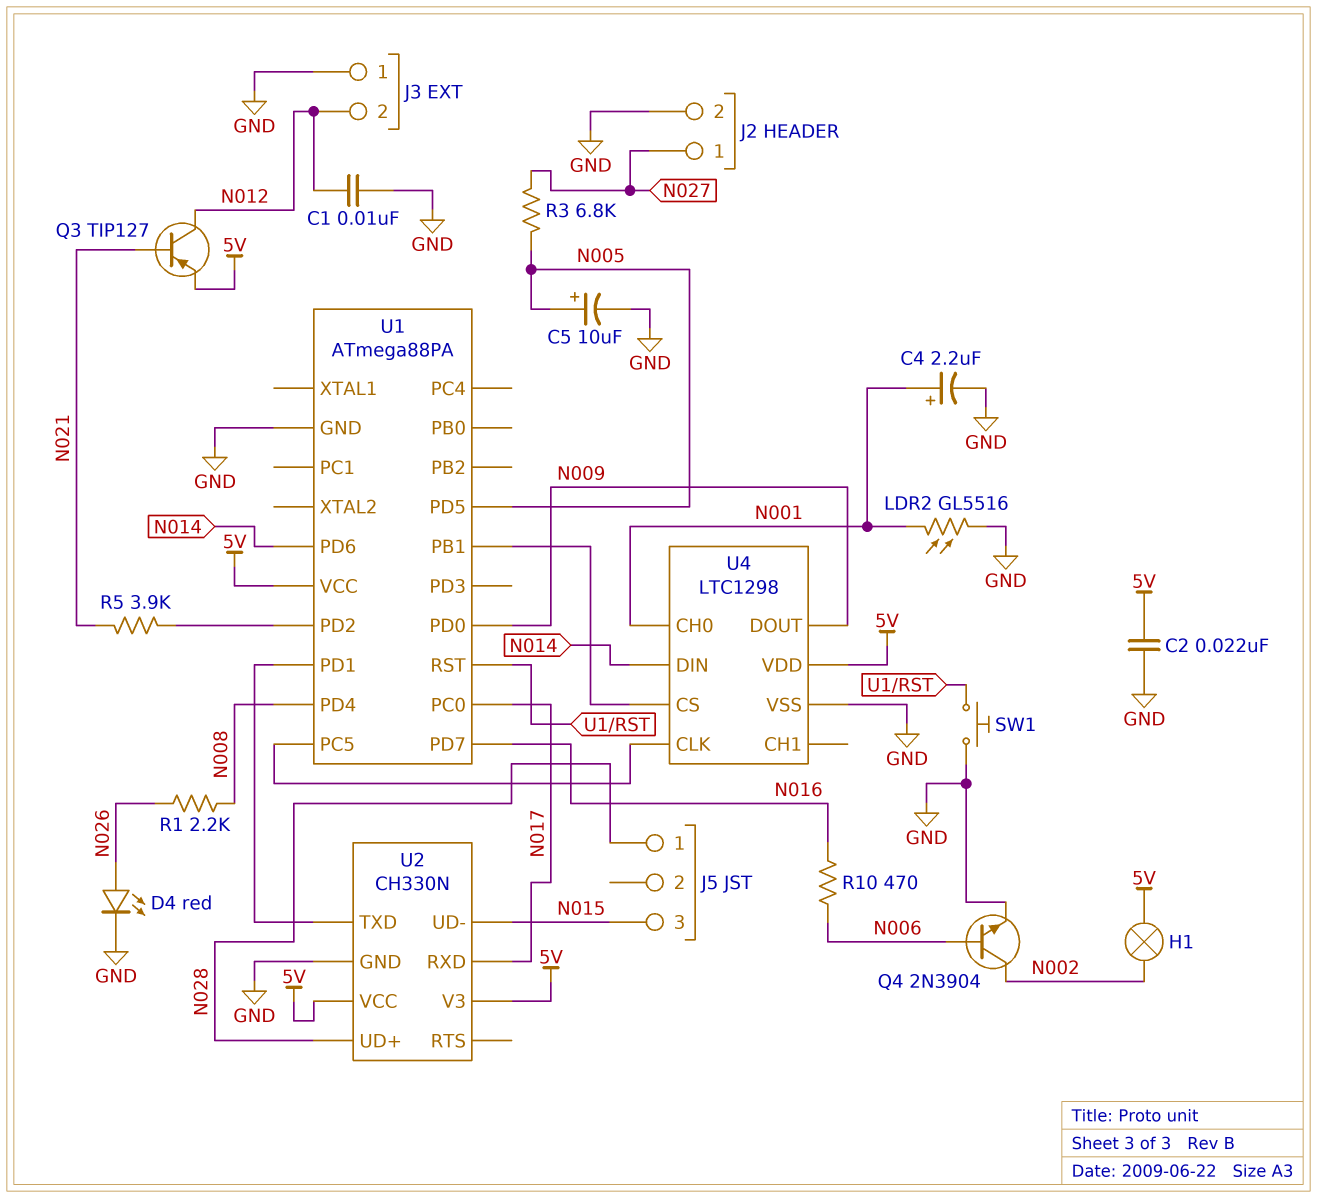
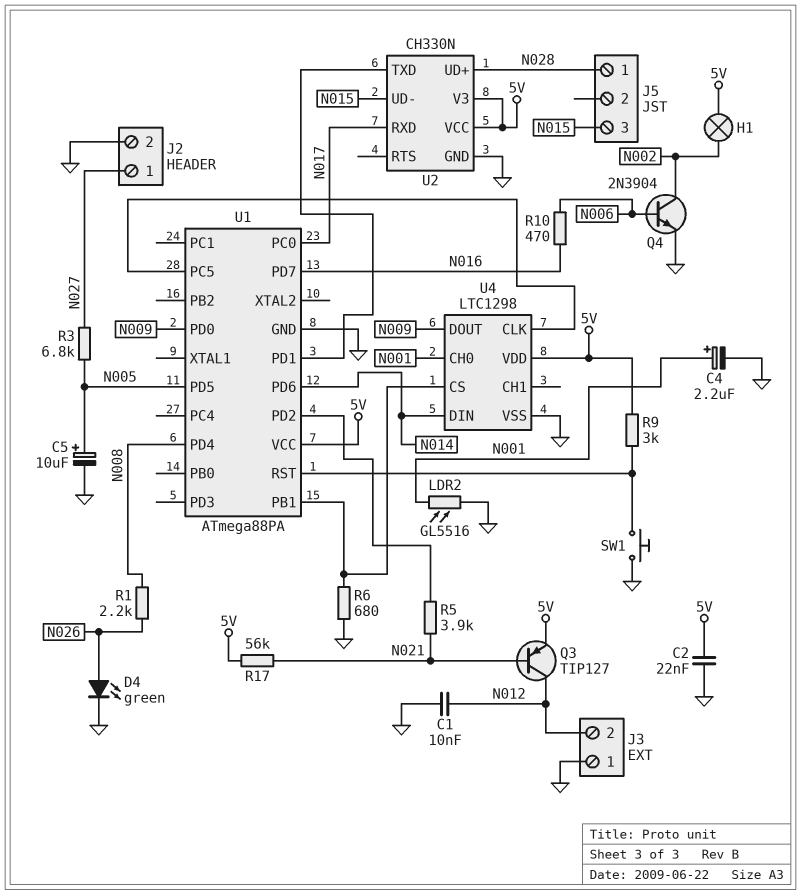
D4: LED red (A N026, K GND) -> LED green (A N026, K GND)
R6: none -> 680 (GND, U1/PB1)
R9: none -> 3k (5V, U1/RST)
R17: none -> 56k (5V, N021)

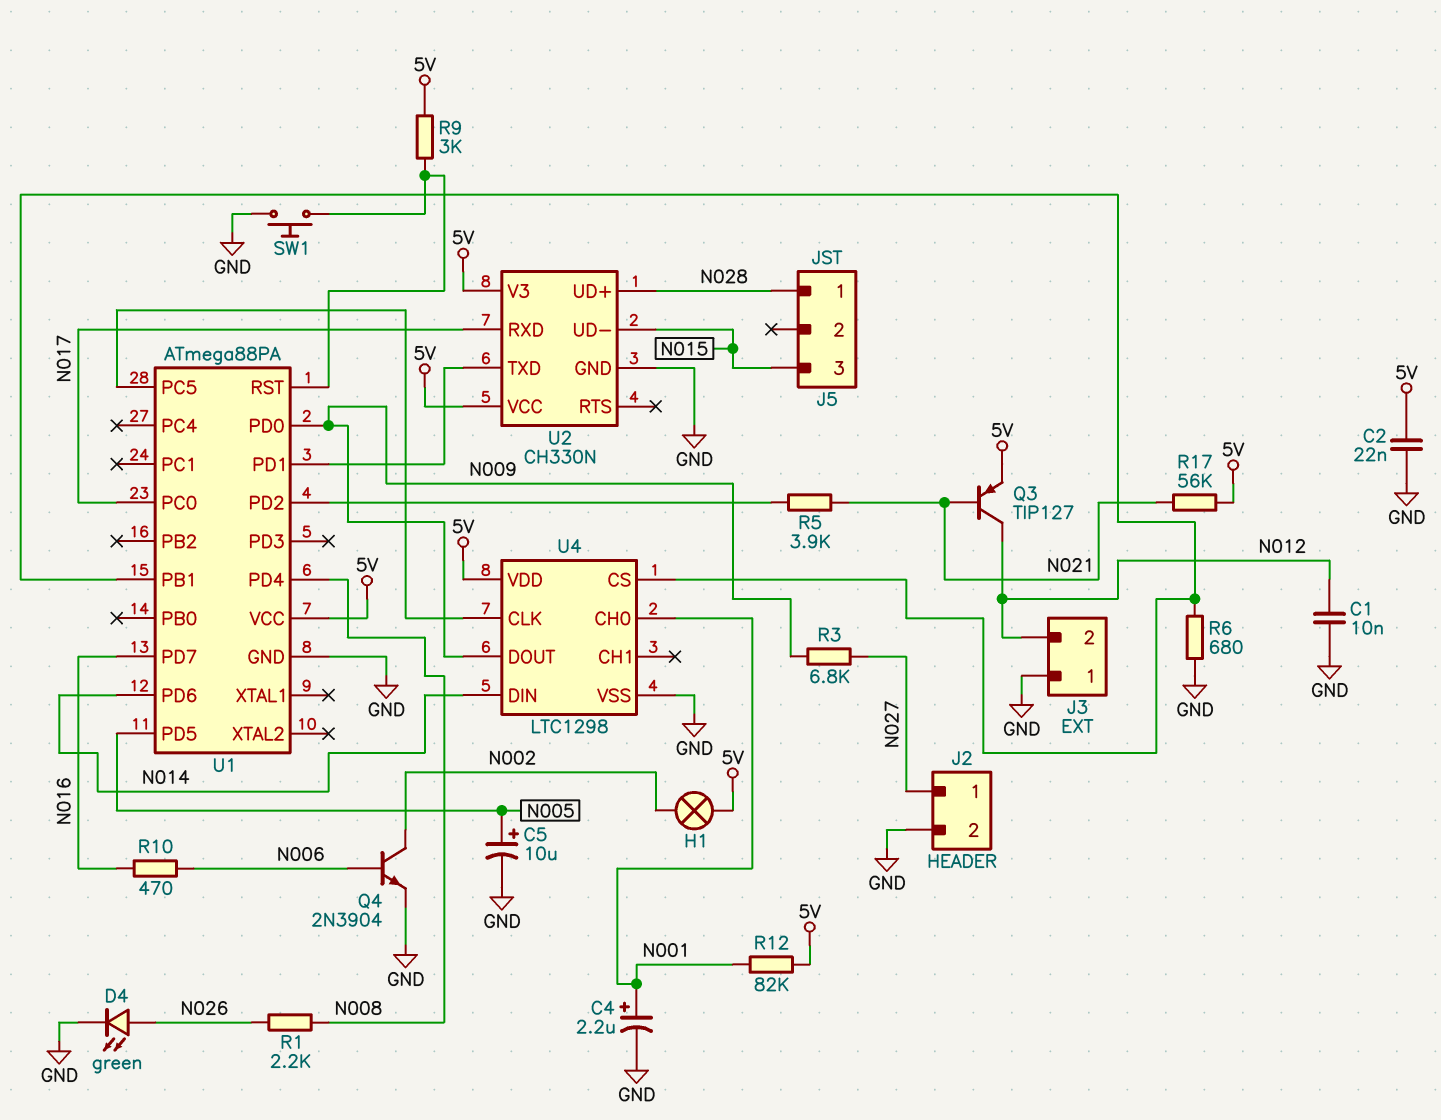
LDR2: GL5516 (GND, N001) -> none
R3: 6.8k (N005, N027) -> 6.8k (N009, N027)
R12: none -> 82k (5V, N001)

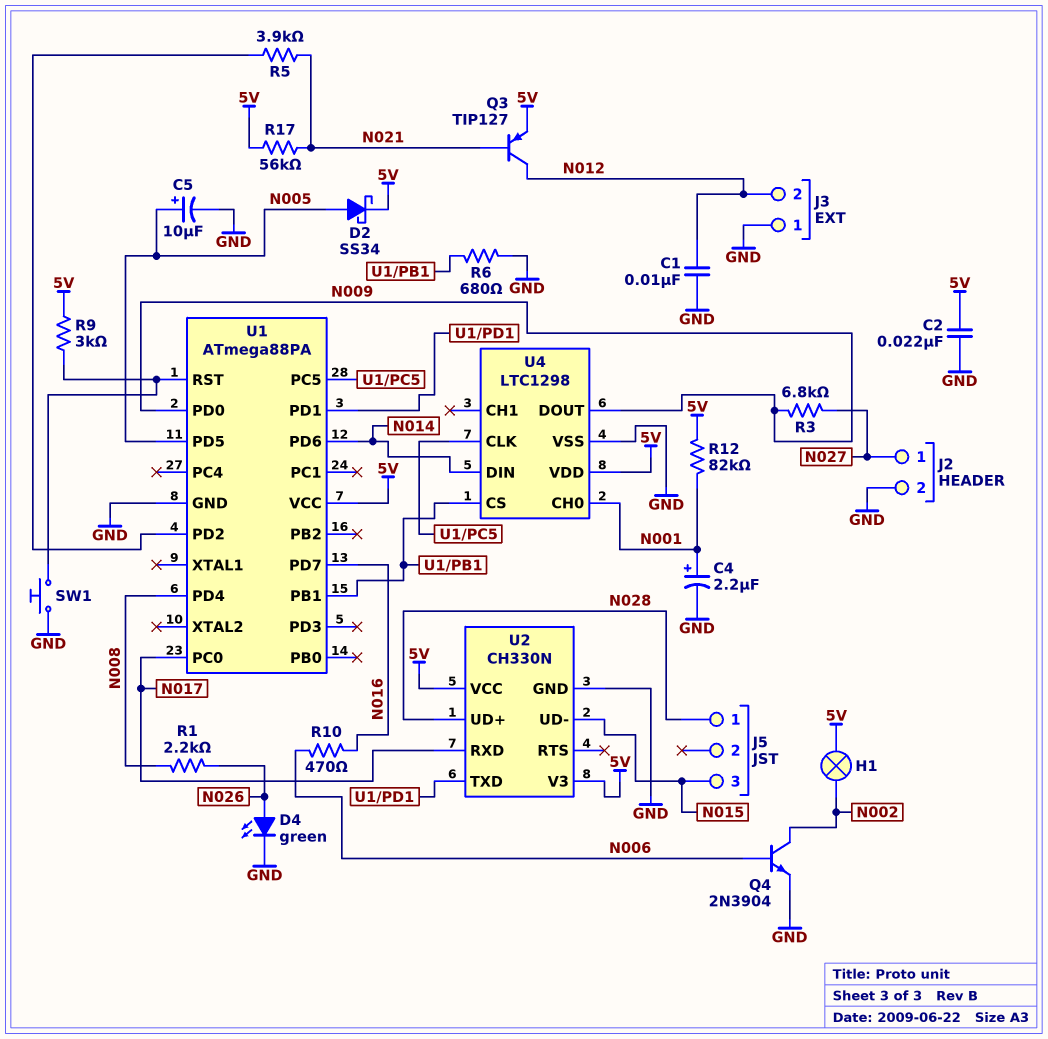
D2: none -> schottky SS34 (A N005, K 5V)

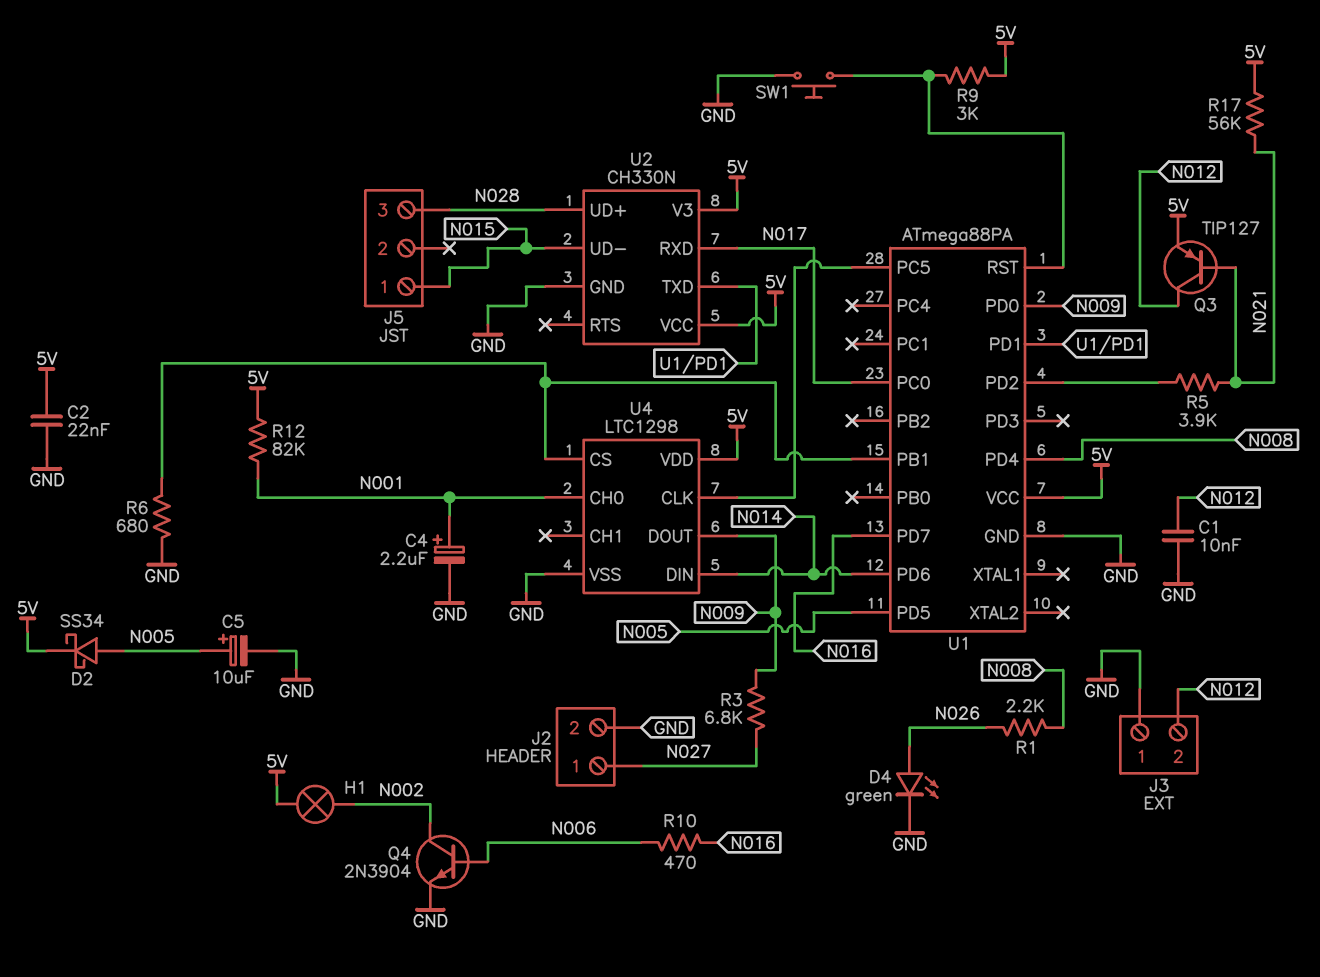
J5 pin 1: N028 -> N015
J5 pin 3: N015 -> N028

